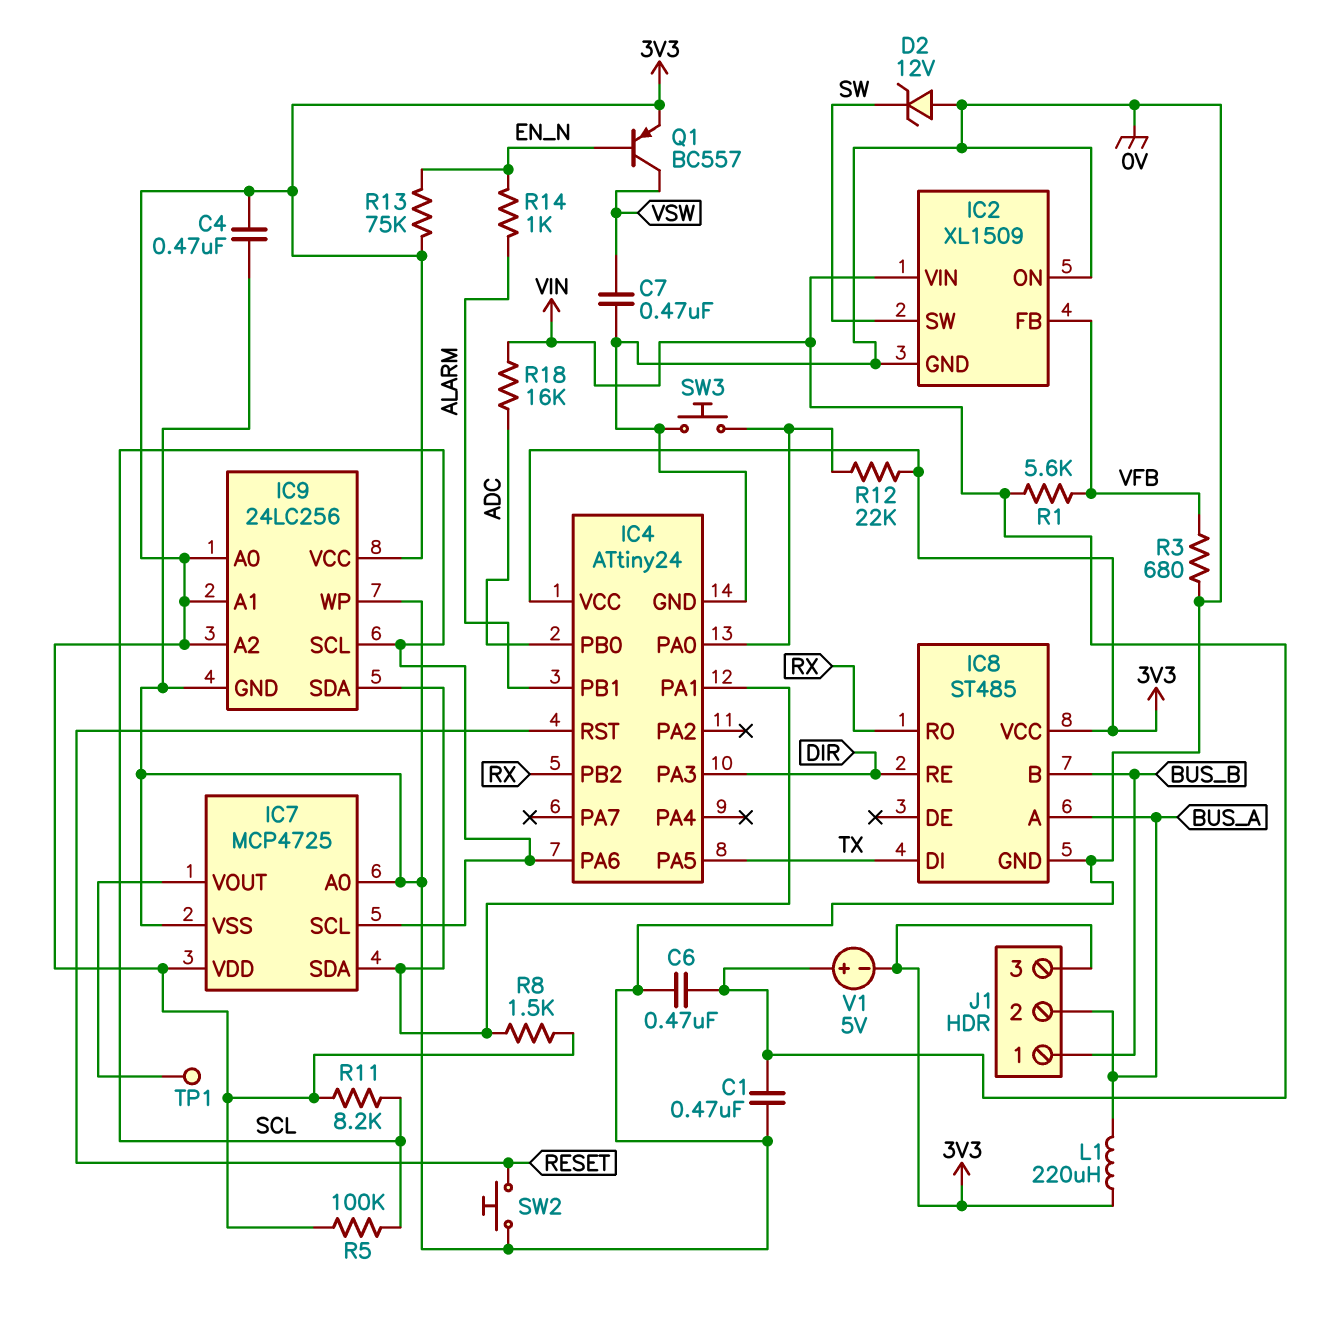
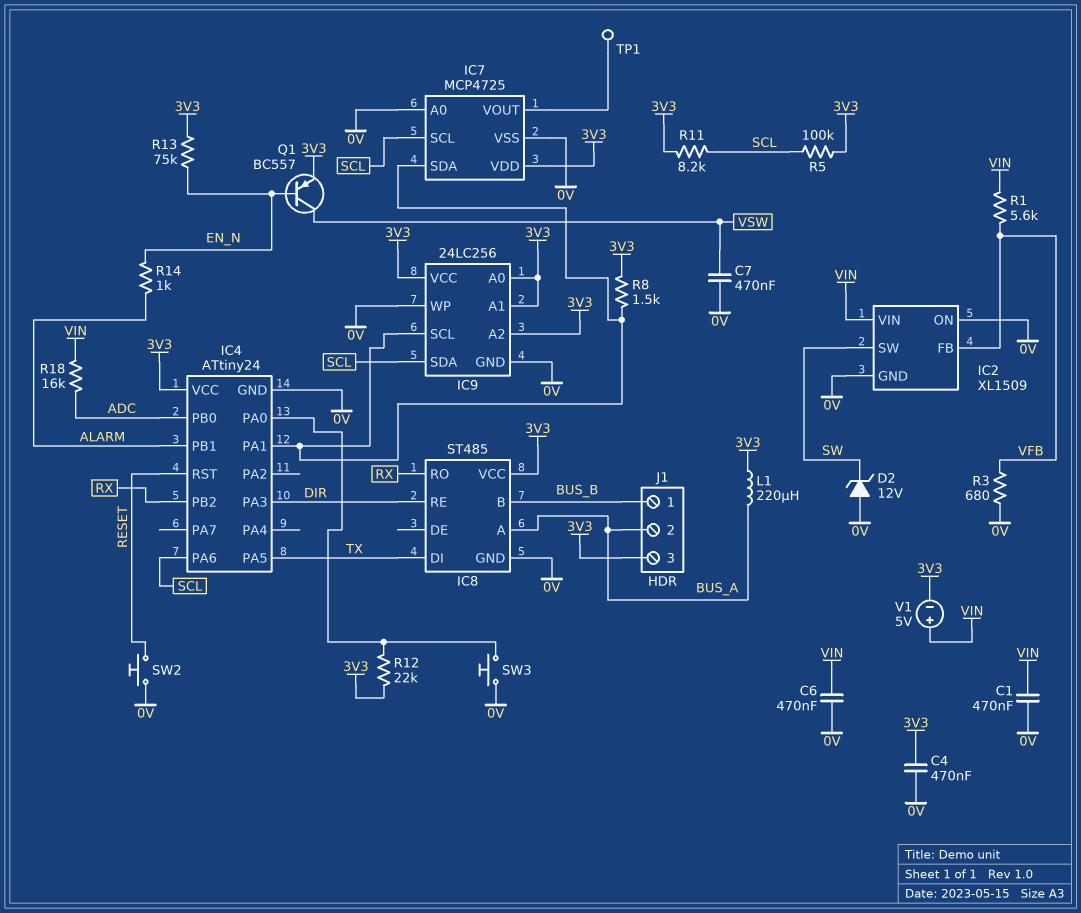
IC9 pin SCL: SCL -> IC4/PA1
IC9 pin SDA: IC4/PA1 -> SCL

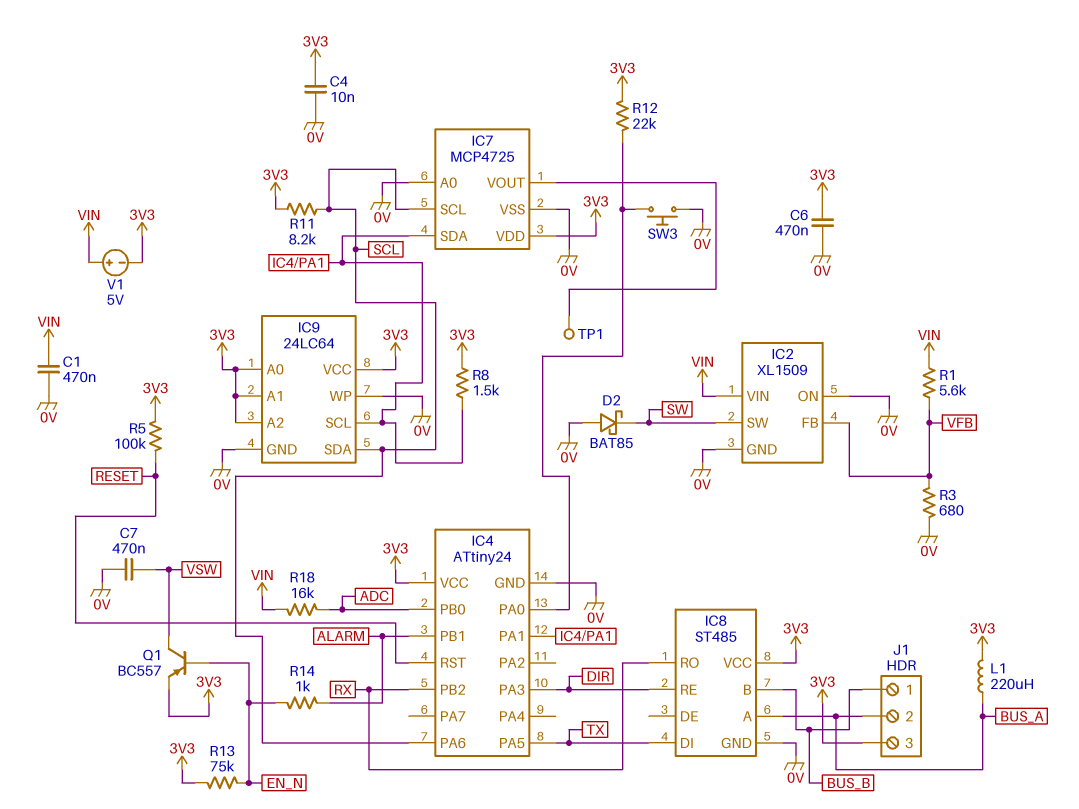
C4: 470nF (0V, 3V3) -> 10nF (0V, 3V3)
C6: 470nF (0V, VIN) -> 470nF (0V, 3V3)
D2: zener 12V (A 0V, K SW) -> schottky BAT85 (A 0V, K SW)
IC9: 24LC256 -> 24LC64
R5: 100k (3V3, SCL) -> 100k (3V3, RESET)
SW2: button (0V, RESET) -> none

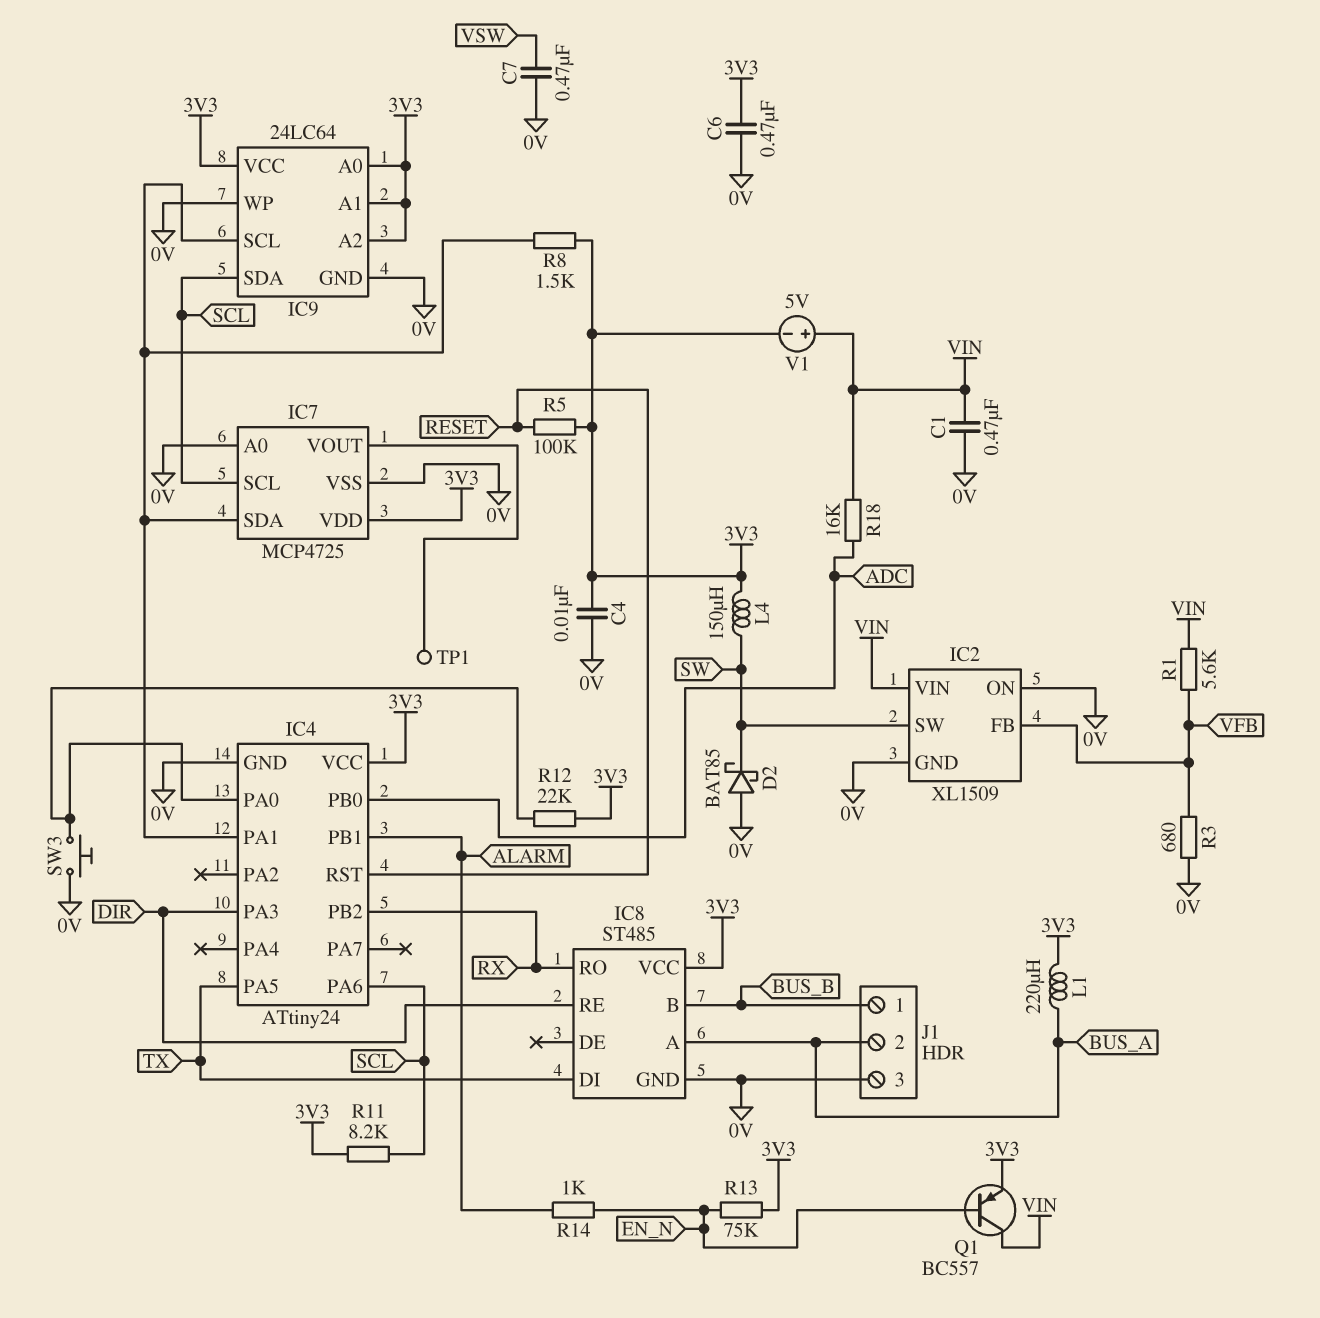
J1 pin 3: 3V3 -> 0V
L4: none -> 150uH (3V3, SW)
Q1: PNP BC557 (B EN_N, C VSW, E 3V3) -> PNP BC557 (B EN_N, C VIN, E 3V3)

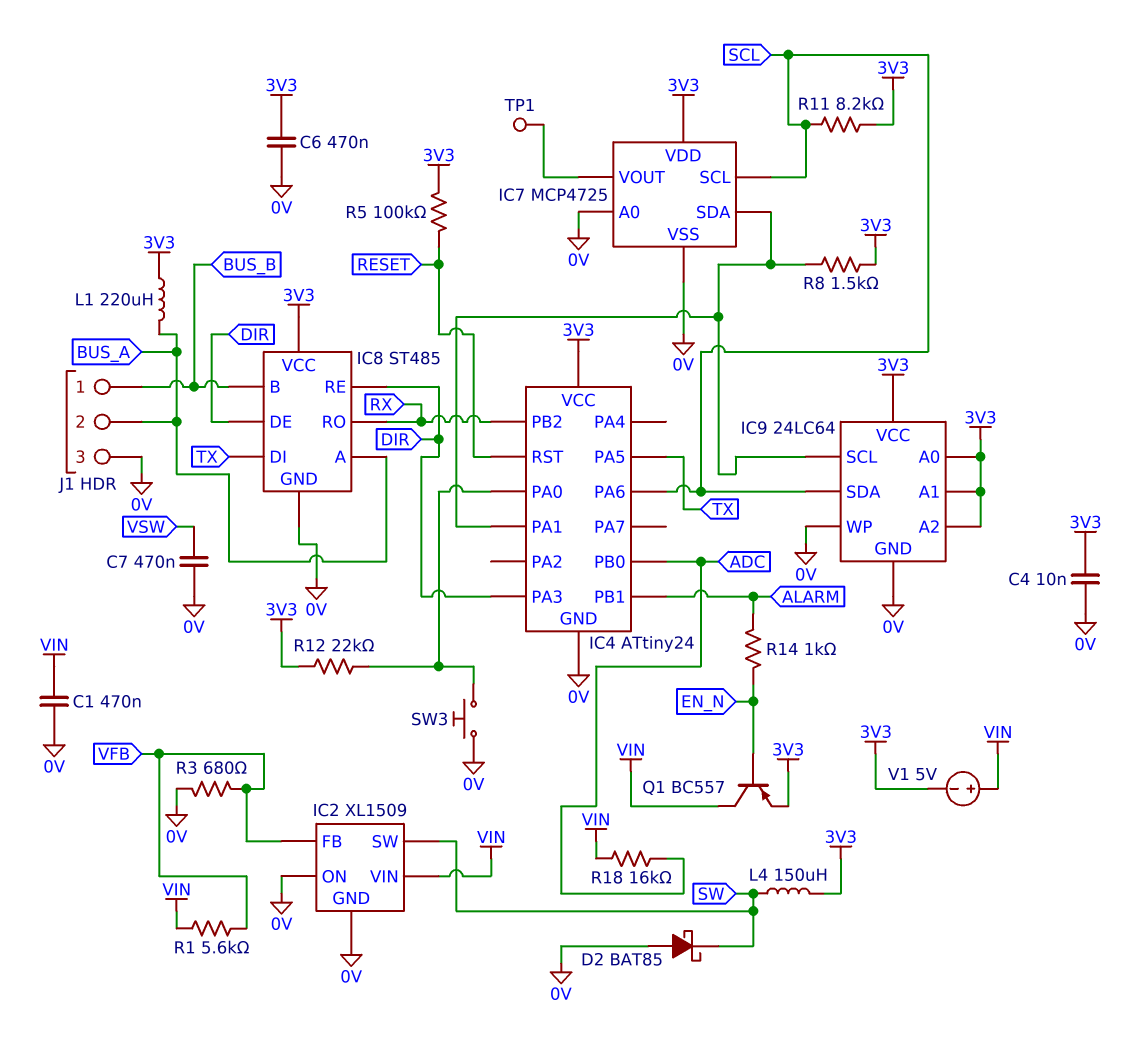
IC8 pin DE: none -> DIR
R13: 75k (3V3, EN_N) -> none

